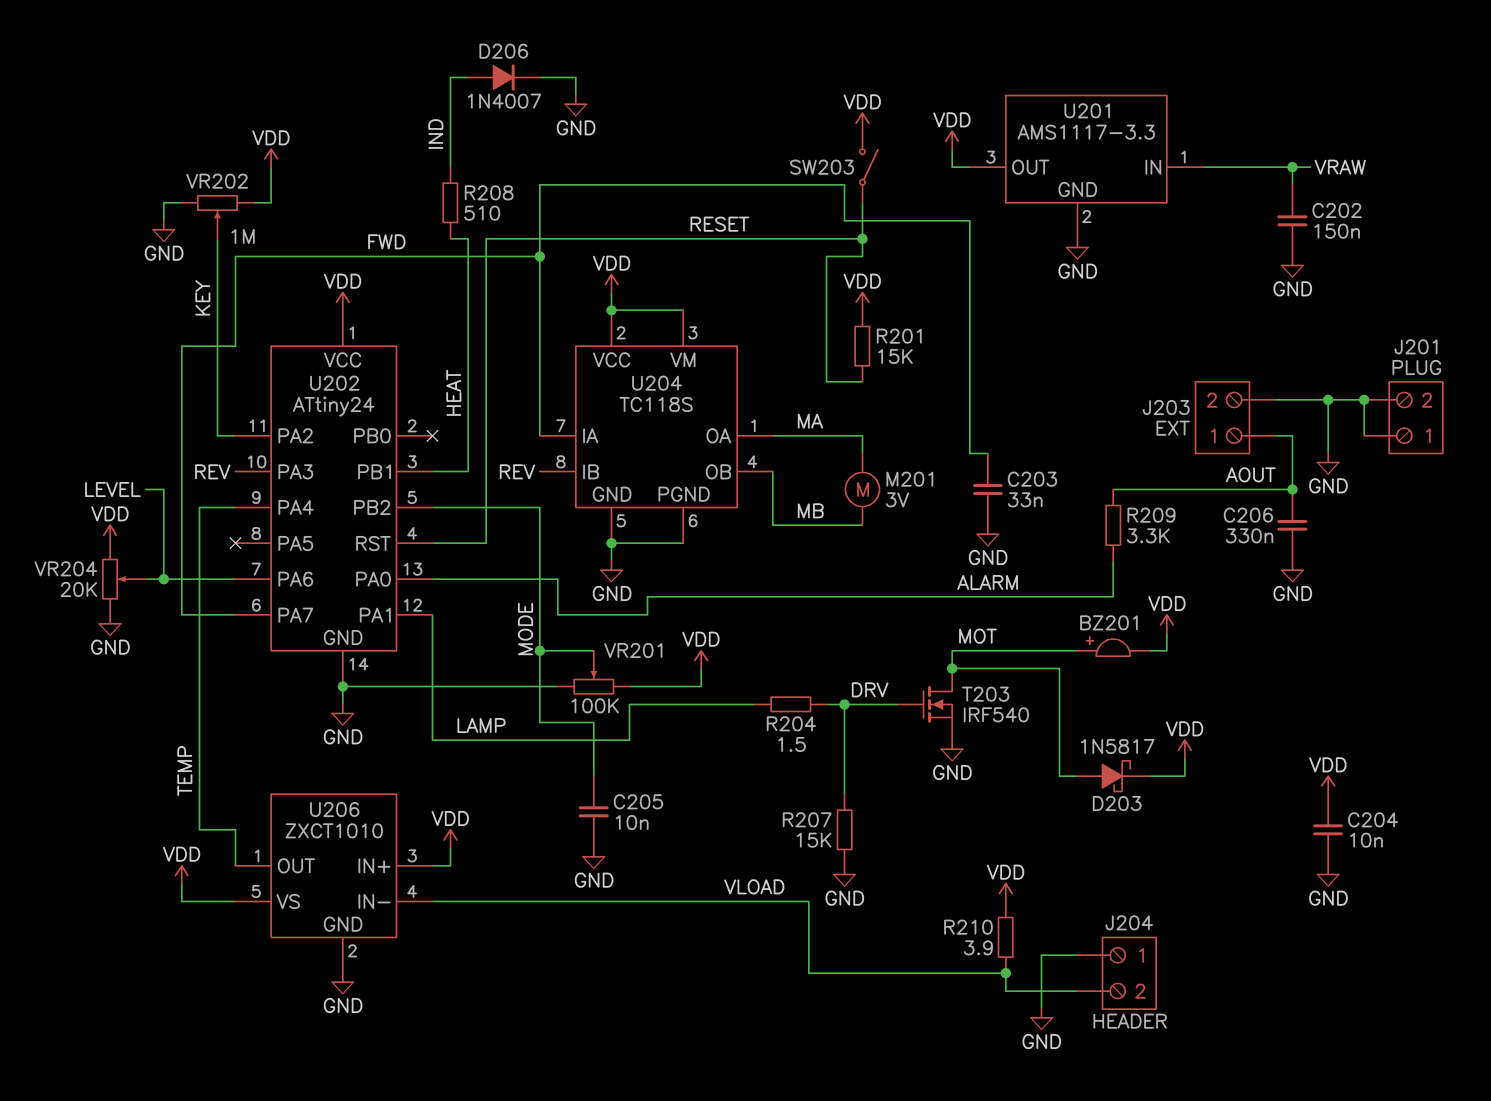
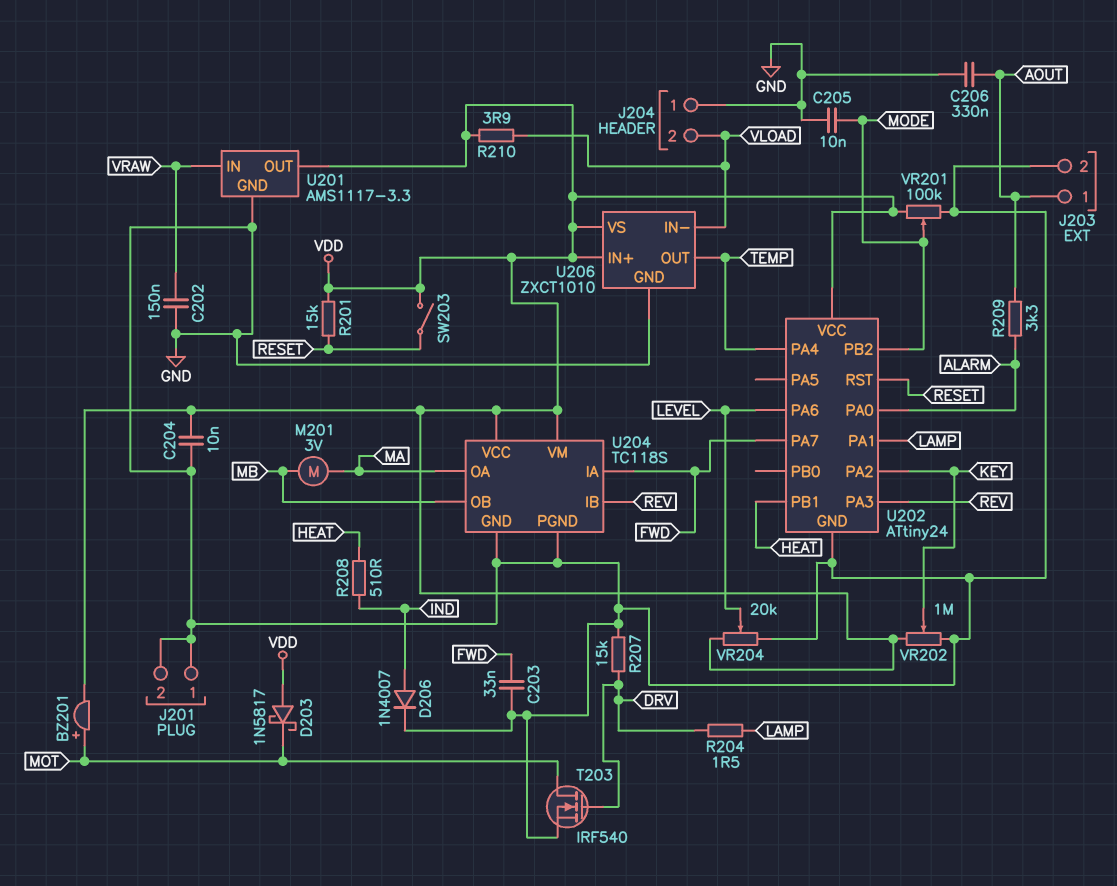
D203: schottky 1N5817 (A MOT, K VDD) -> schottky 1N5817 (A VDD, K MOT)

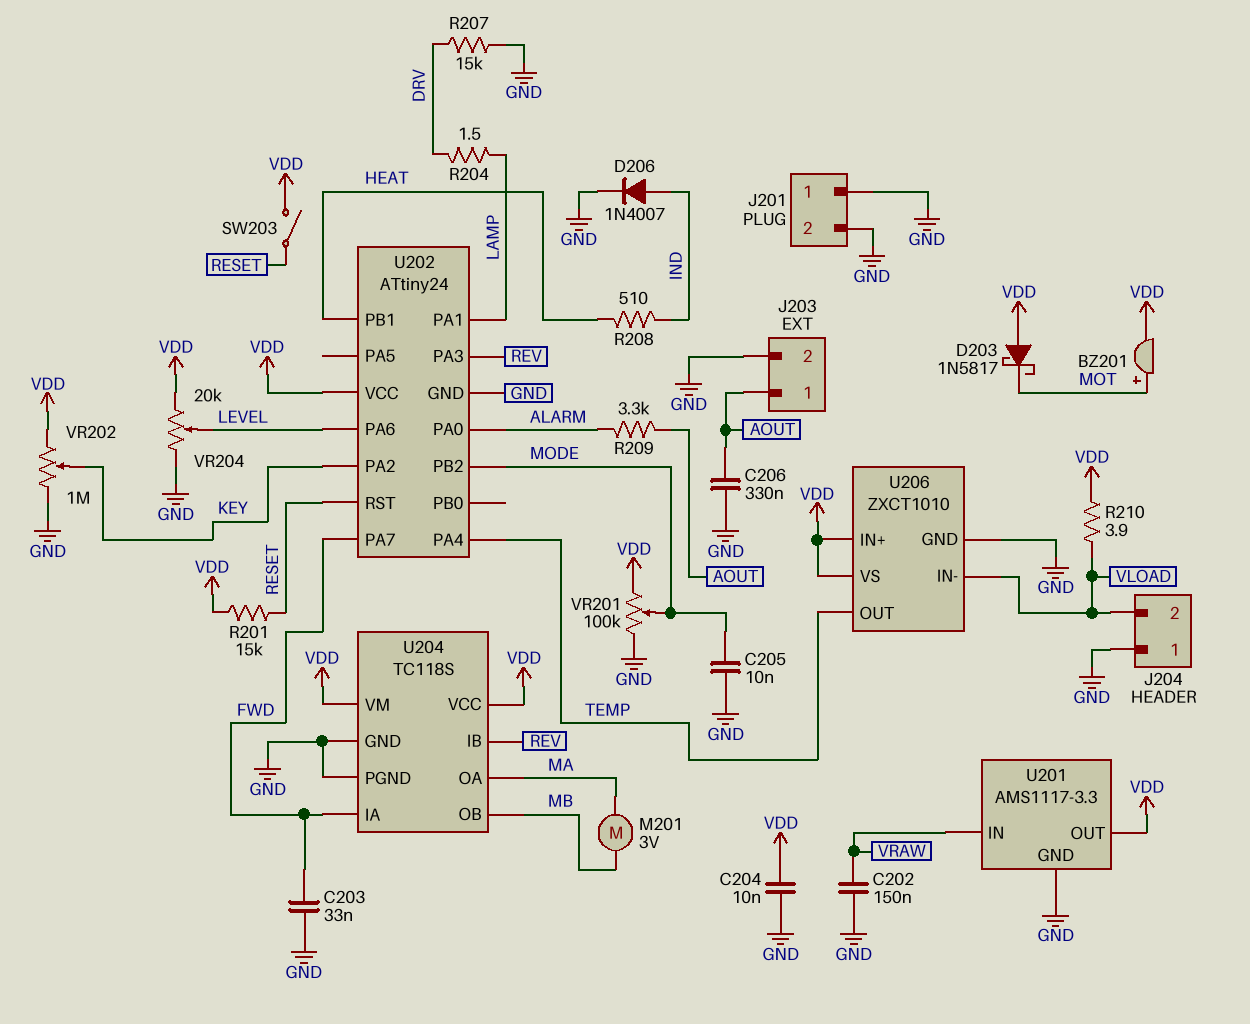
T203: NMOS IRF540 (G DRV, D MOT, S GND) -> none

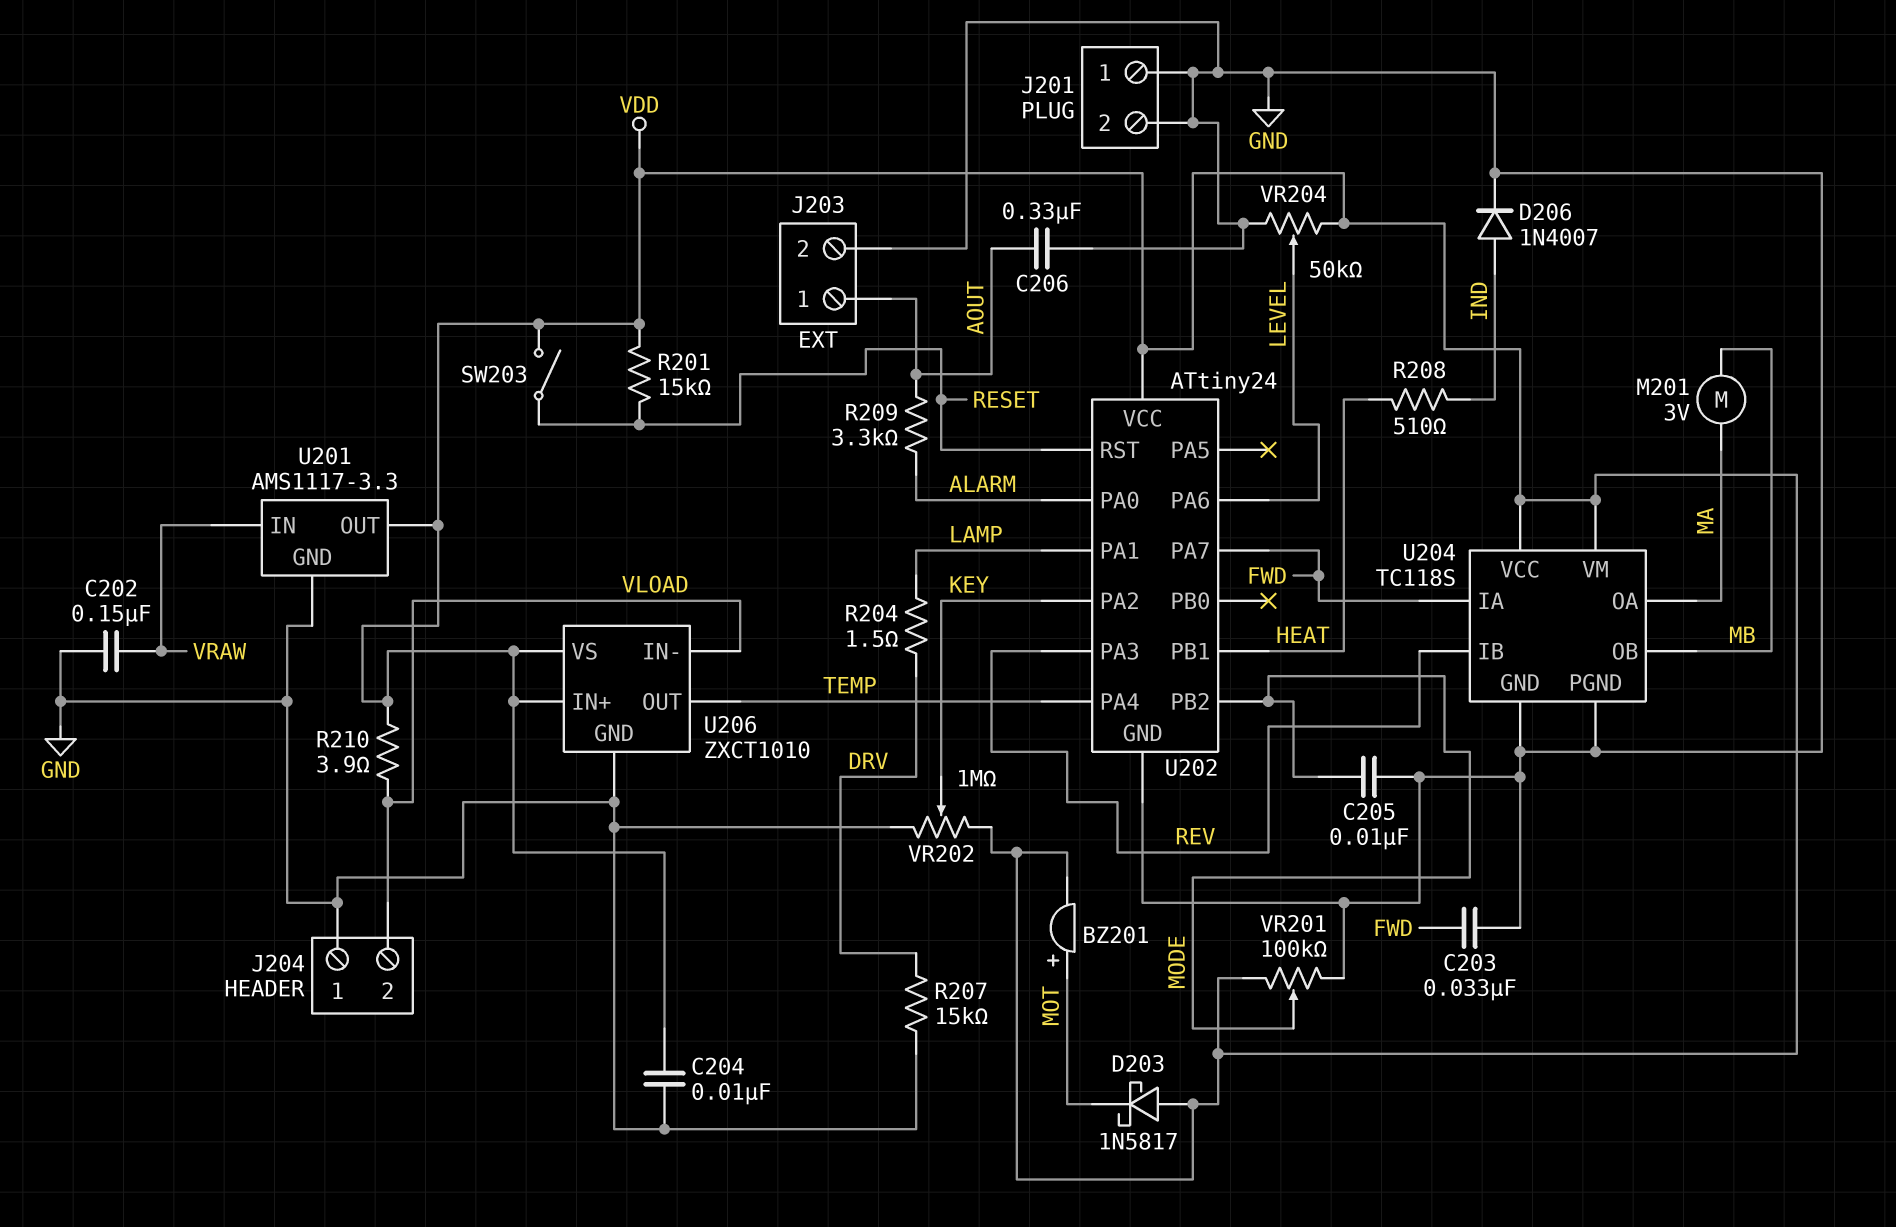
VR204: 20k (GND, VDD, wiper LEVEL) -> 50k (GND, VDD, wiper LEVEL)

